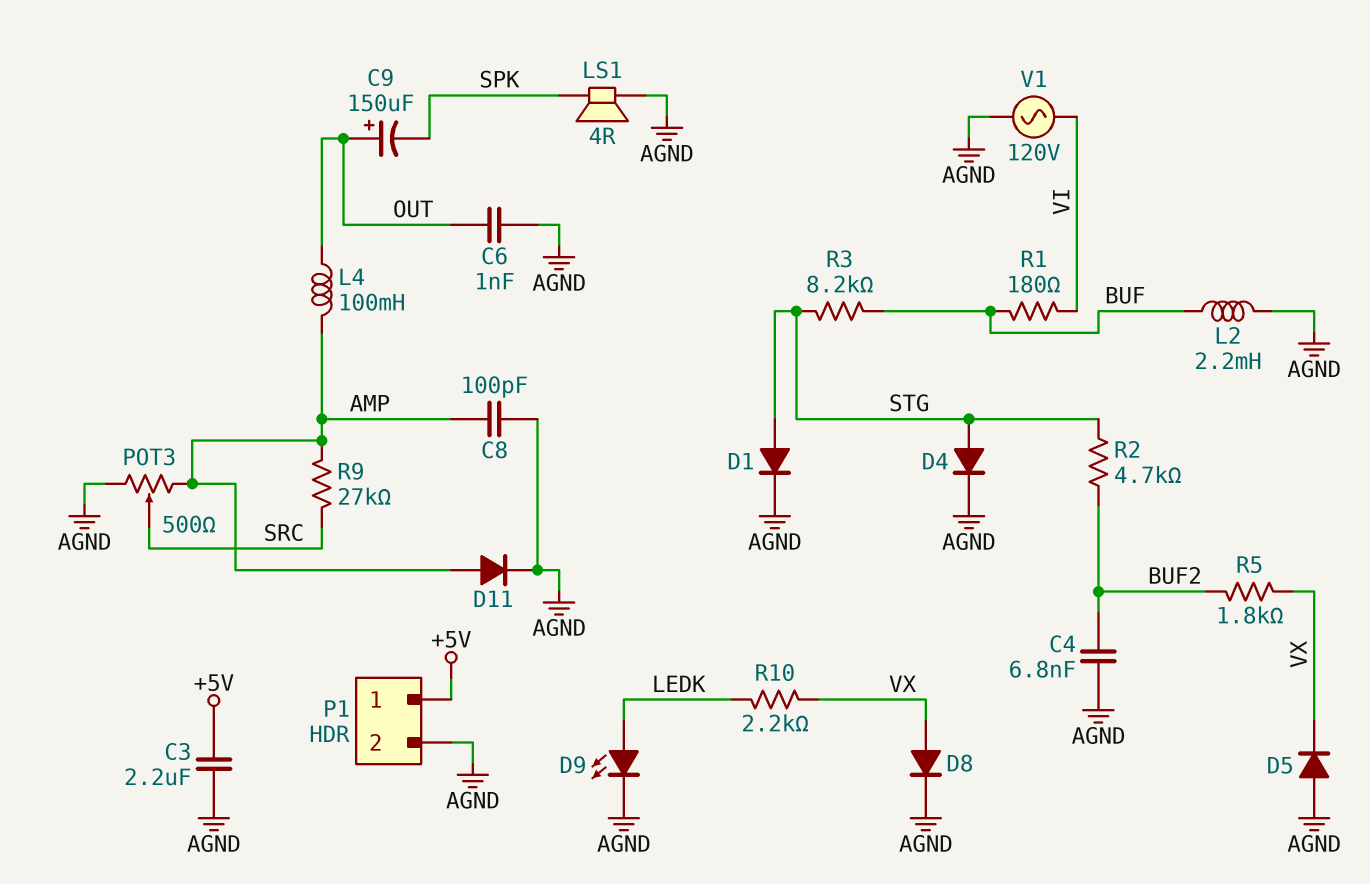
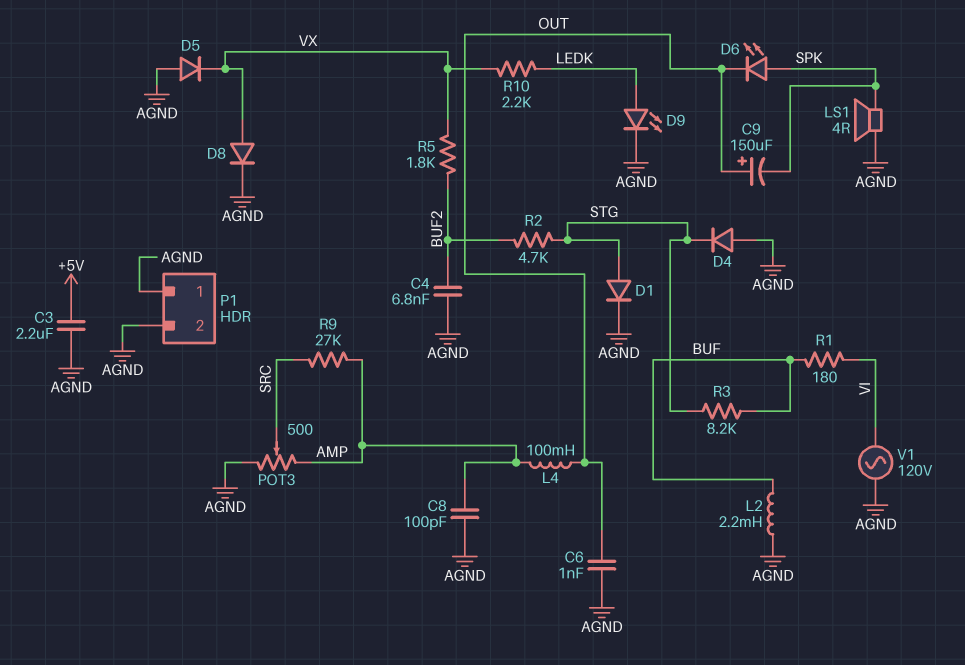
D4: diode (A STG, K AGND) -> diode (A AGND, K STG)
D6: none -> LED (A SPK, K OUT)
D11: diode (A AMP, K AGND) -> none
P1 pin 1: +5V -> AGND

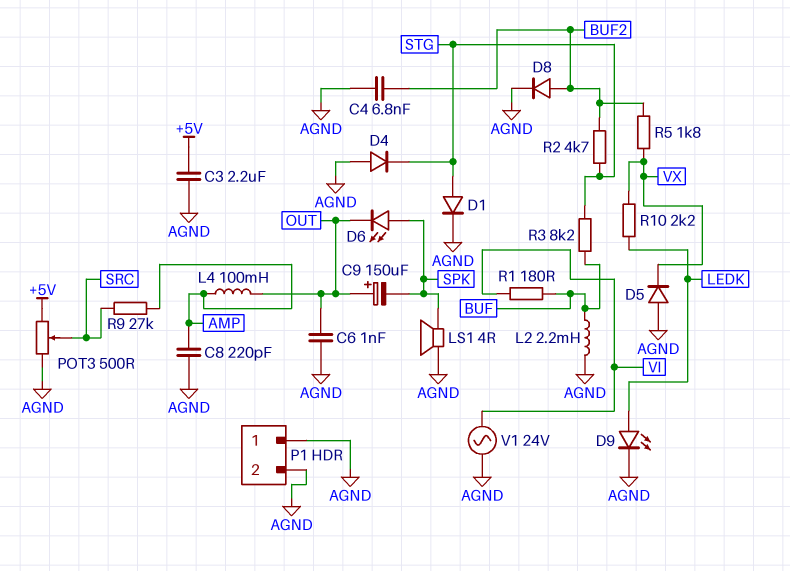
C8: 100pF (AGND, AMP) -> 220pF (AGND, AMP)
D8: diode (A VX, K AGND) -> diode (A BUF2, K AGND)
POT3: 500 (AGND, AMP, wiper SRC) -> 500 (+5V, AGND, wiper SRC)
V1: AC 120V (AGND, VI) -> AC 24V (AGND, VI)

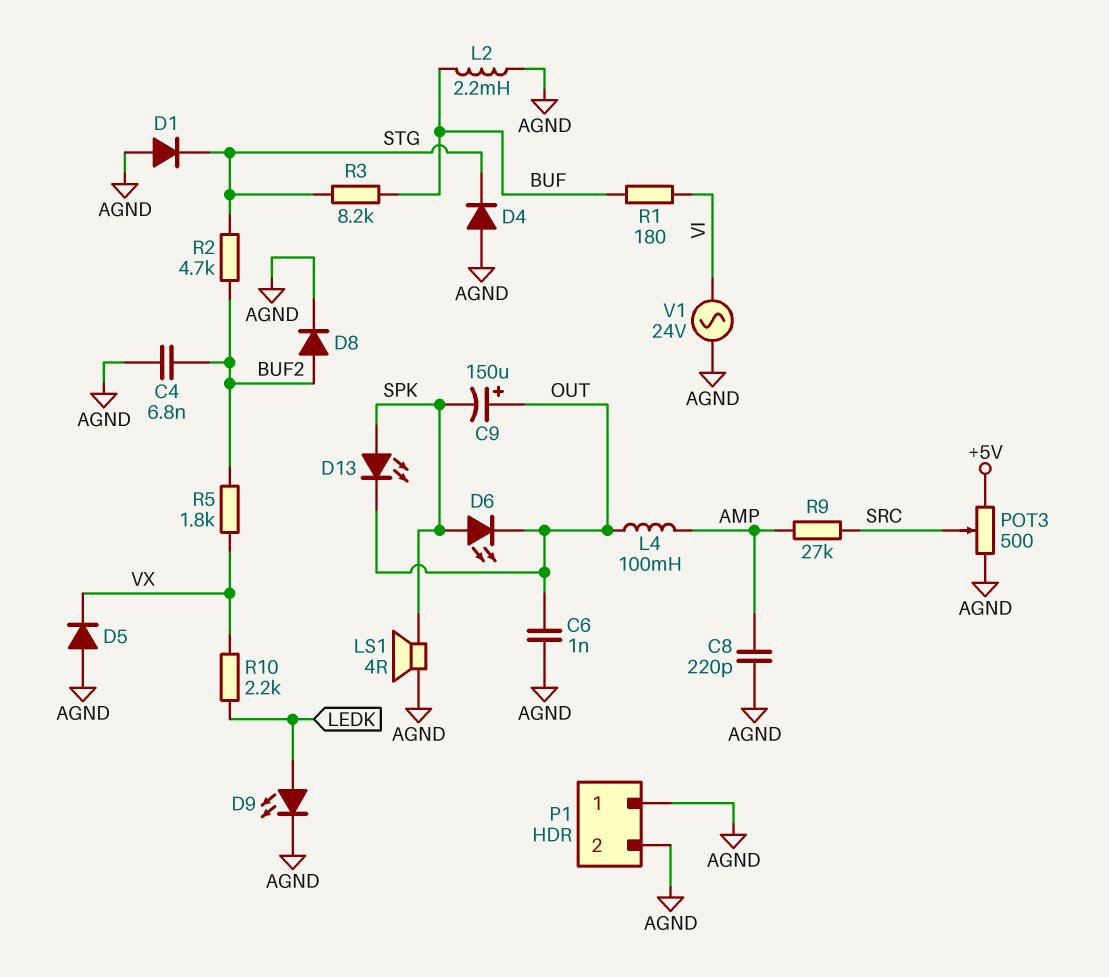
C3: 2.2uF (+5V, AGND) -> none
D1: diode (A STG, K AGND) -> diode (A AGND, K STG)
D13: none -> LED (A SPK, K OUT)

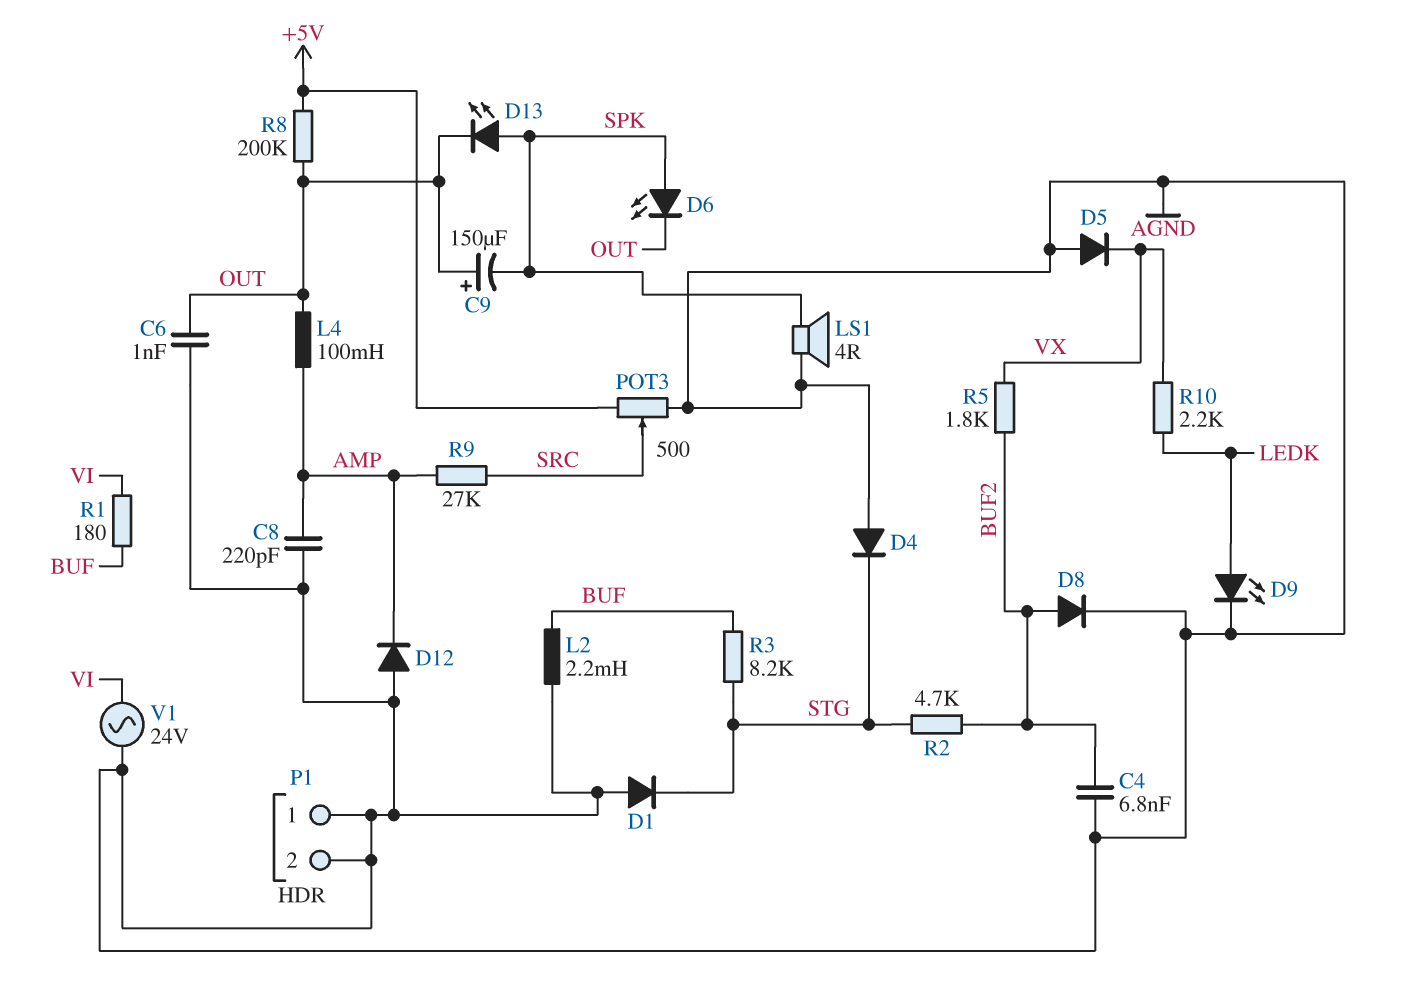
D12: none -> diode (A AGND, K AMP)
R8: none -> 200k (+5V, OUT)

